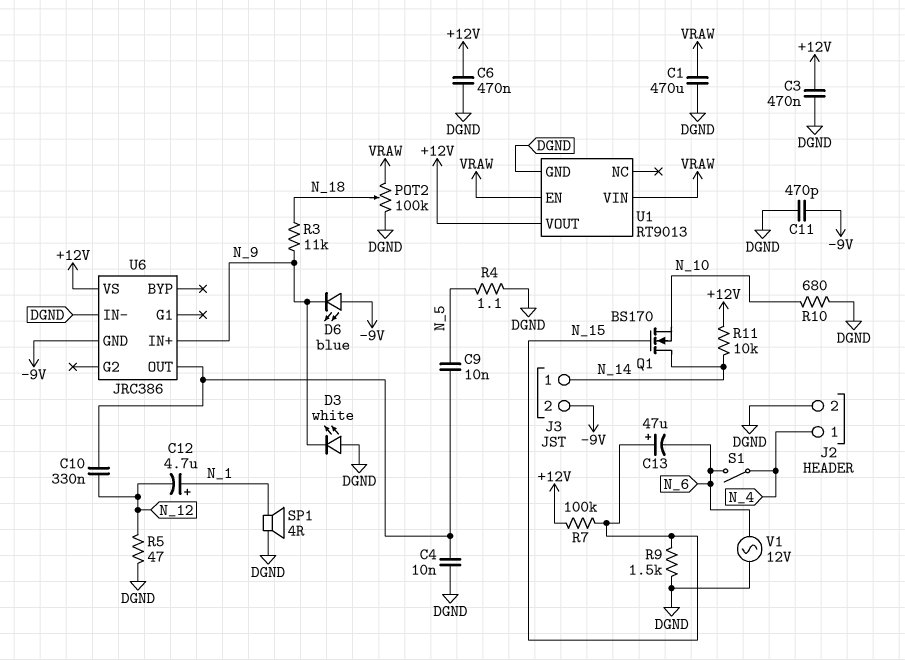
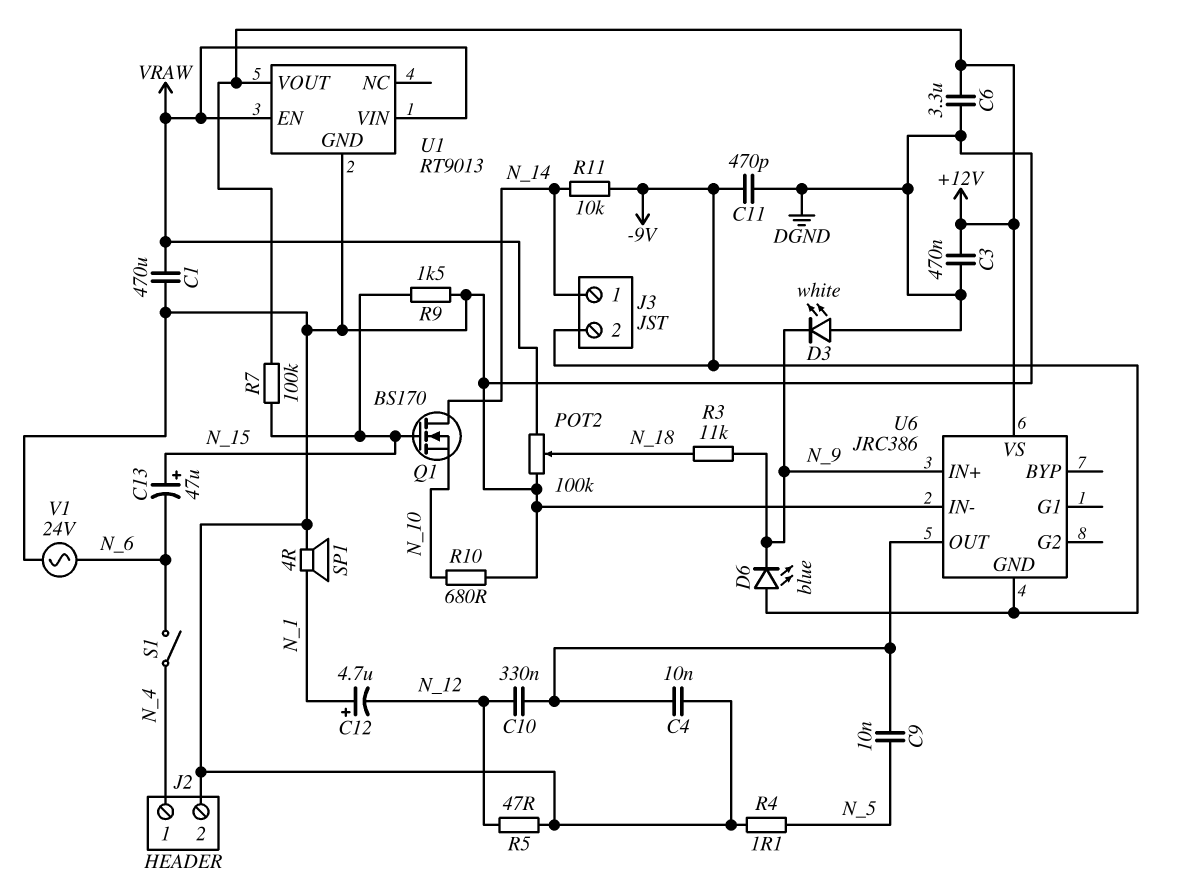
C6: 470nF (+12V, DGND) -> 3.3uF (+12V, DGND)
R11: 10k (+12V, N_14) -> 10k (-9V, N_14)
V1: AC 12V (DGND, N_6) -> AC 24V (DGND, N_6)

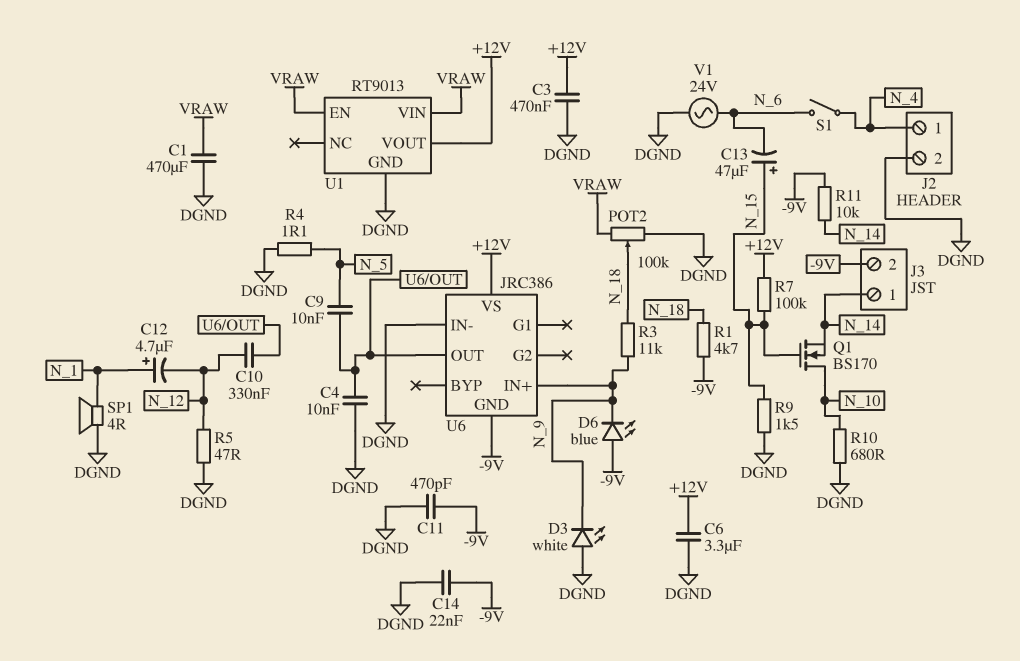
C14: none -> 22nF (-9V, DGND)
Q1: NMOS BS170 (G N_15, D N_14, S N_10) -> NMOS BS170 (G N_15, D N_10, S N_14)
R1: none -> 4.7k (-9V, N_18)

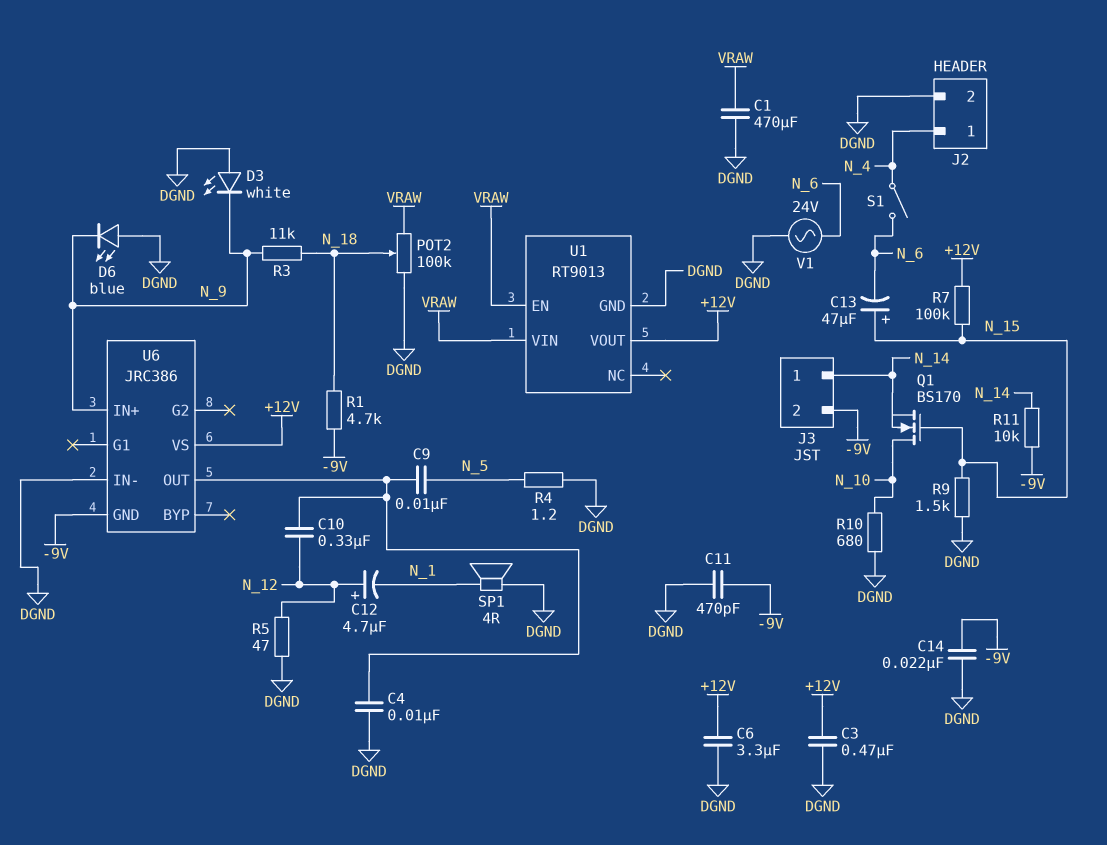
C12: 4.7uF (plus N_1, minus N_12) -> 4.7uF (plus N_12, minus N_1)
D6: LED blue (A -9V, K N_9) -> LED blue (A DGND, K N_9)
R4: 1.1 (DGND, N_5) -> 1.2 (DGND, N_5)

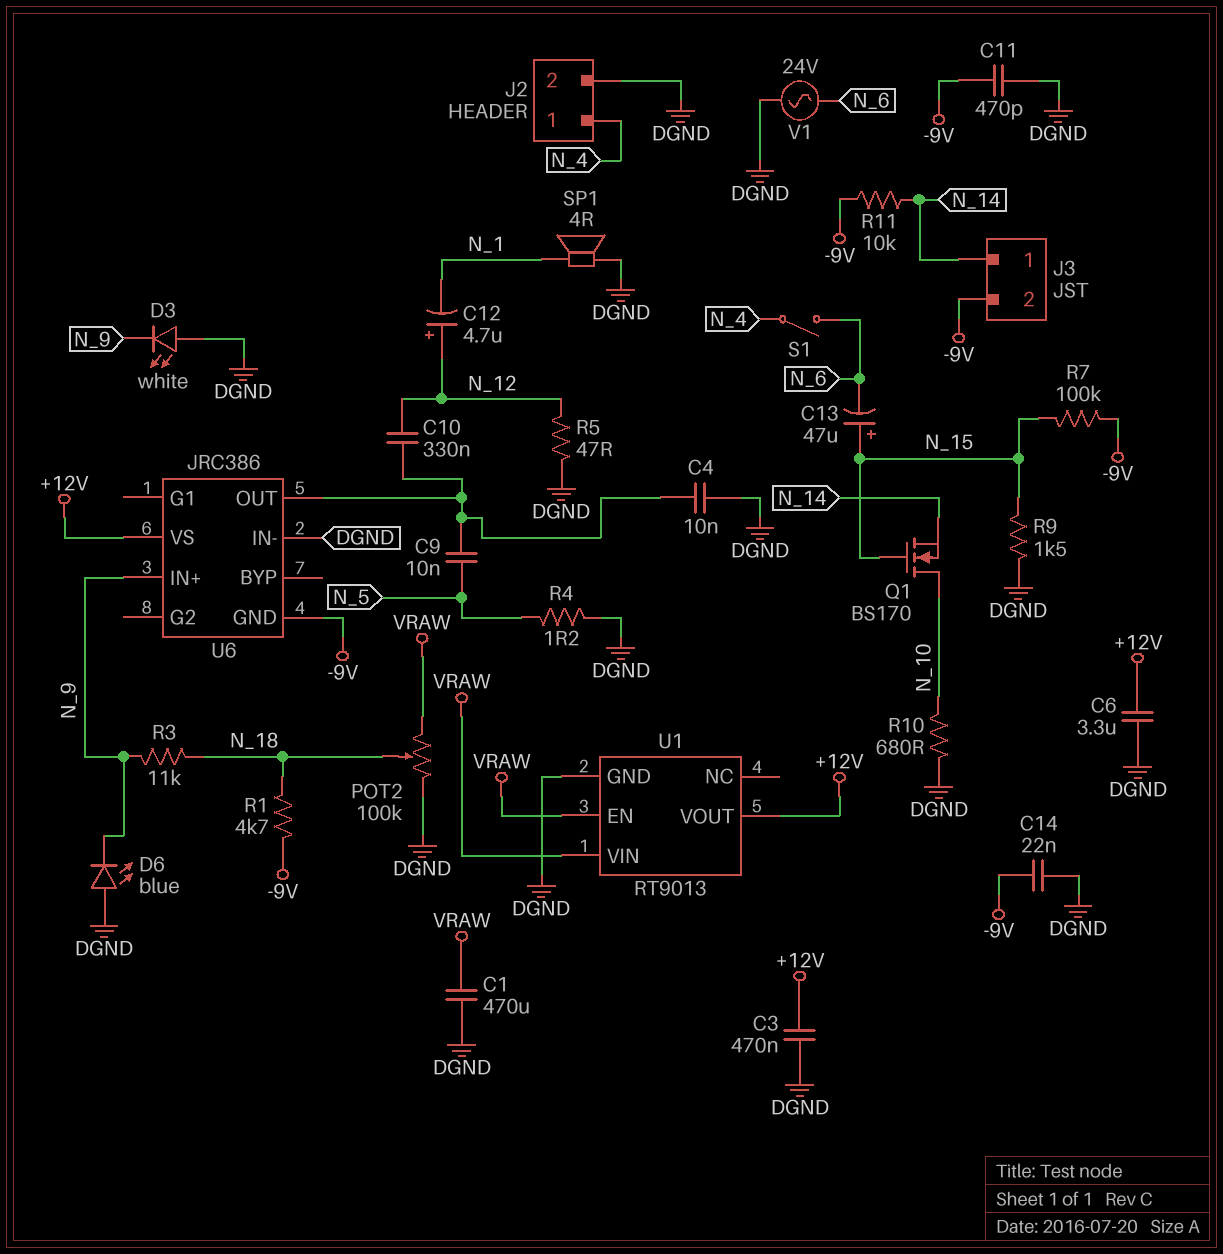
R7: 100k (+12V, N_15) -> 100k (-9V, N_15)

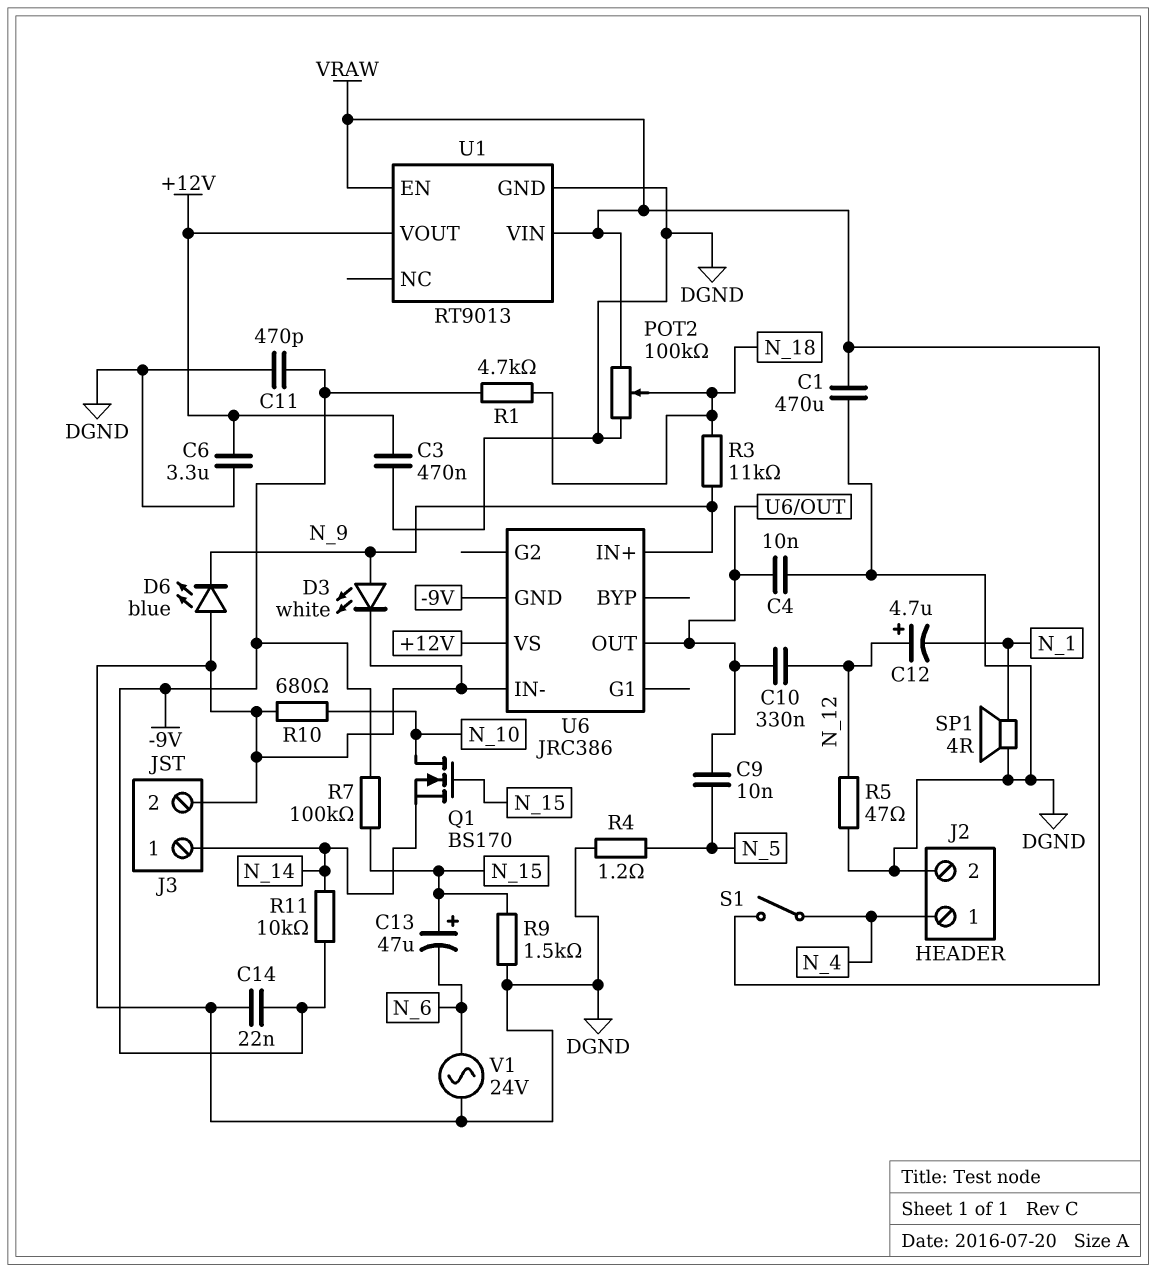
D3: LED white (A DGND, K N_9) -> LED white (A N_9, K DGND)
J3 pin 2: -9V -> DGND
S1: switch (N_4, N_6) -> switch (N_4, VRAW)

